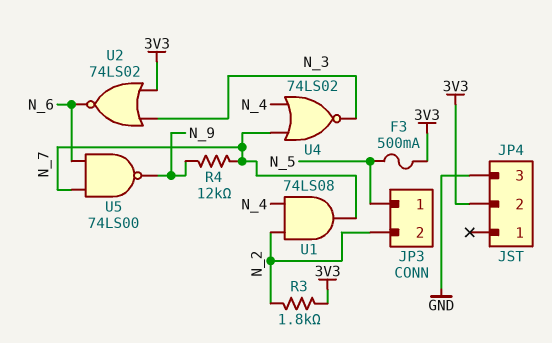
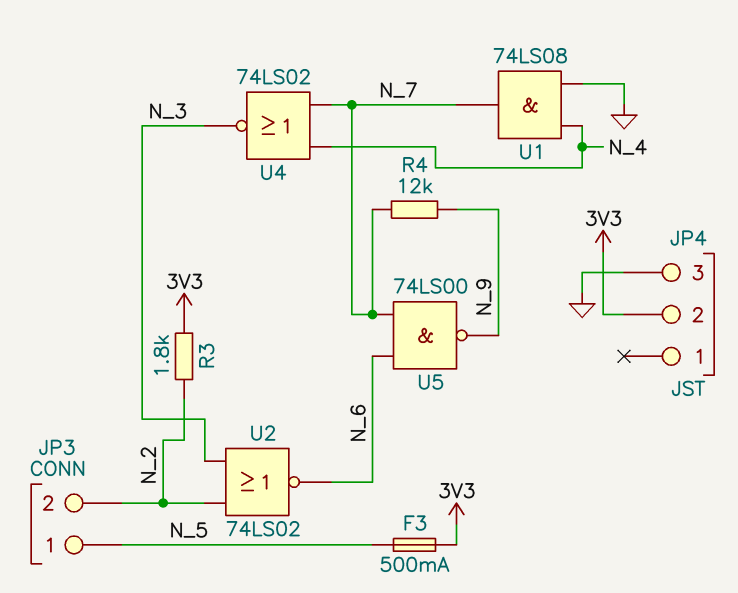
U1: AND 74LS08 (in N_2, in N_4, out N_7) -> AND 74LS08 (in GND, in N_4, out N_7)
U2: NOR 74LS02 (in 3V3, in N_3, out N_6) -> NOR 74LS02 (in N_2, in N_3, out N_6)

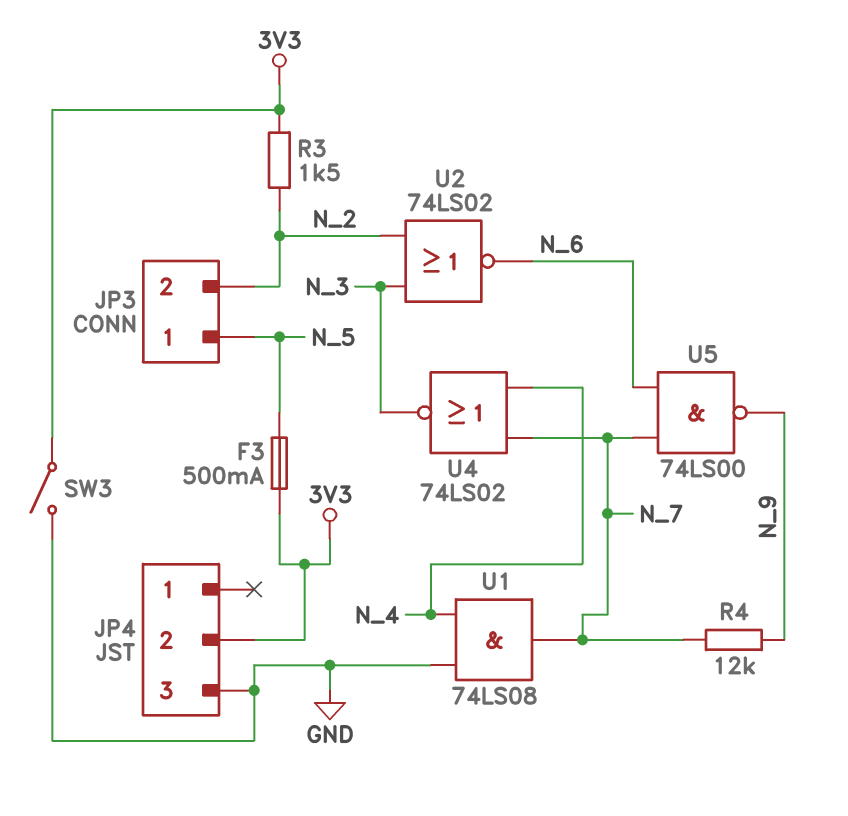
R3: 1.8k (3V3, N_2) -> 1.5k (3V3, N_2)
SW3: none -> switch (3V3, GND)

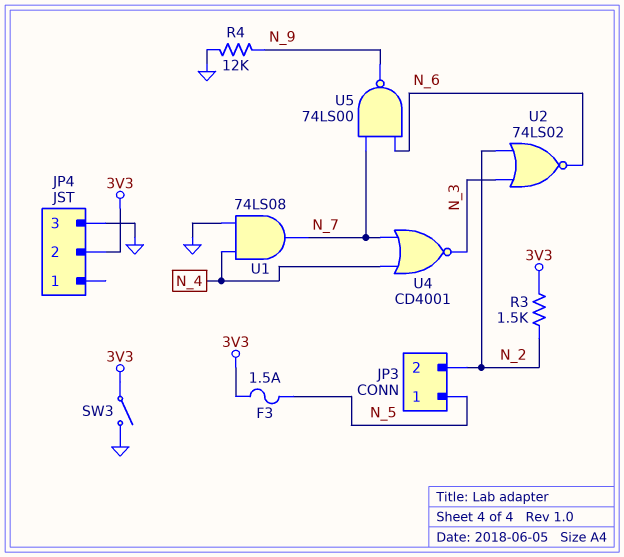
F3: 500mA (3V3, N_5) -> 1.5A (3V3, N_5)
R4: 12k (N_7, N_9) -> 12k (GND, N_9)
U4: NOR 74LS02 (in N_4, in N_7, out N_3) -> NOR CD4001 (in N_4, in N_7, out N_3)

